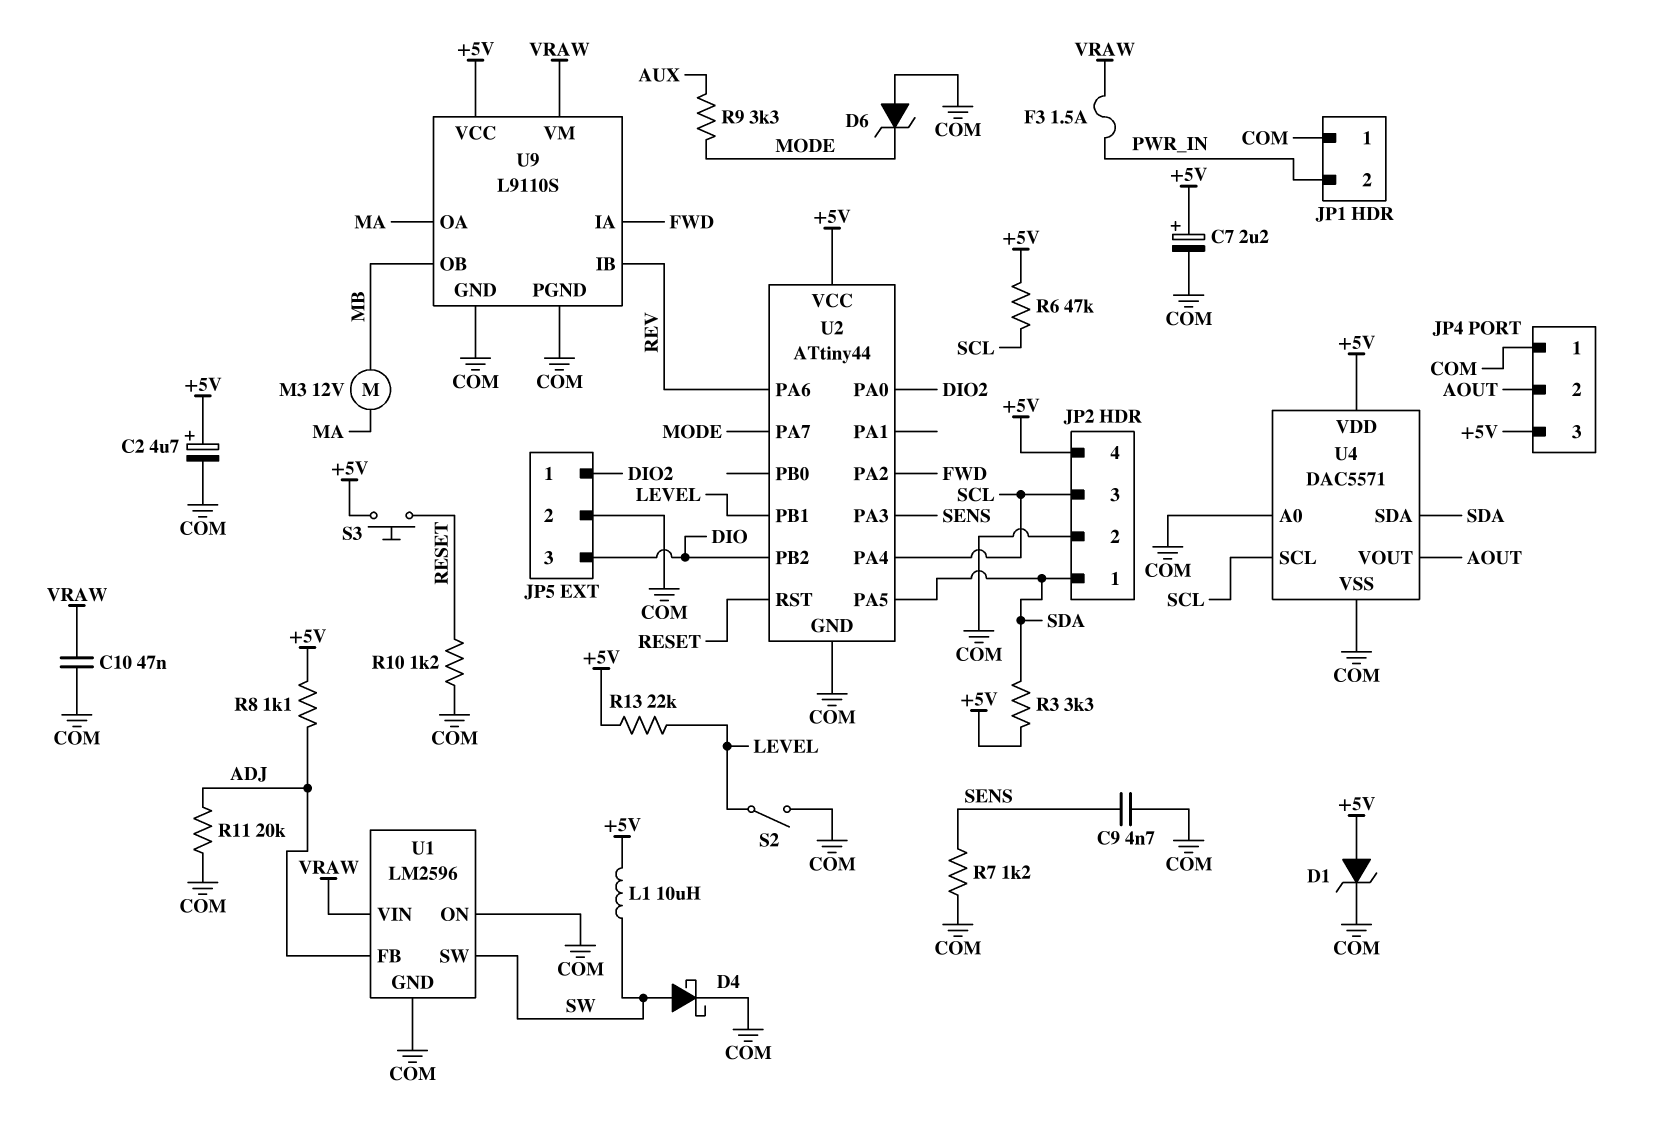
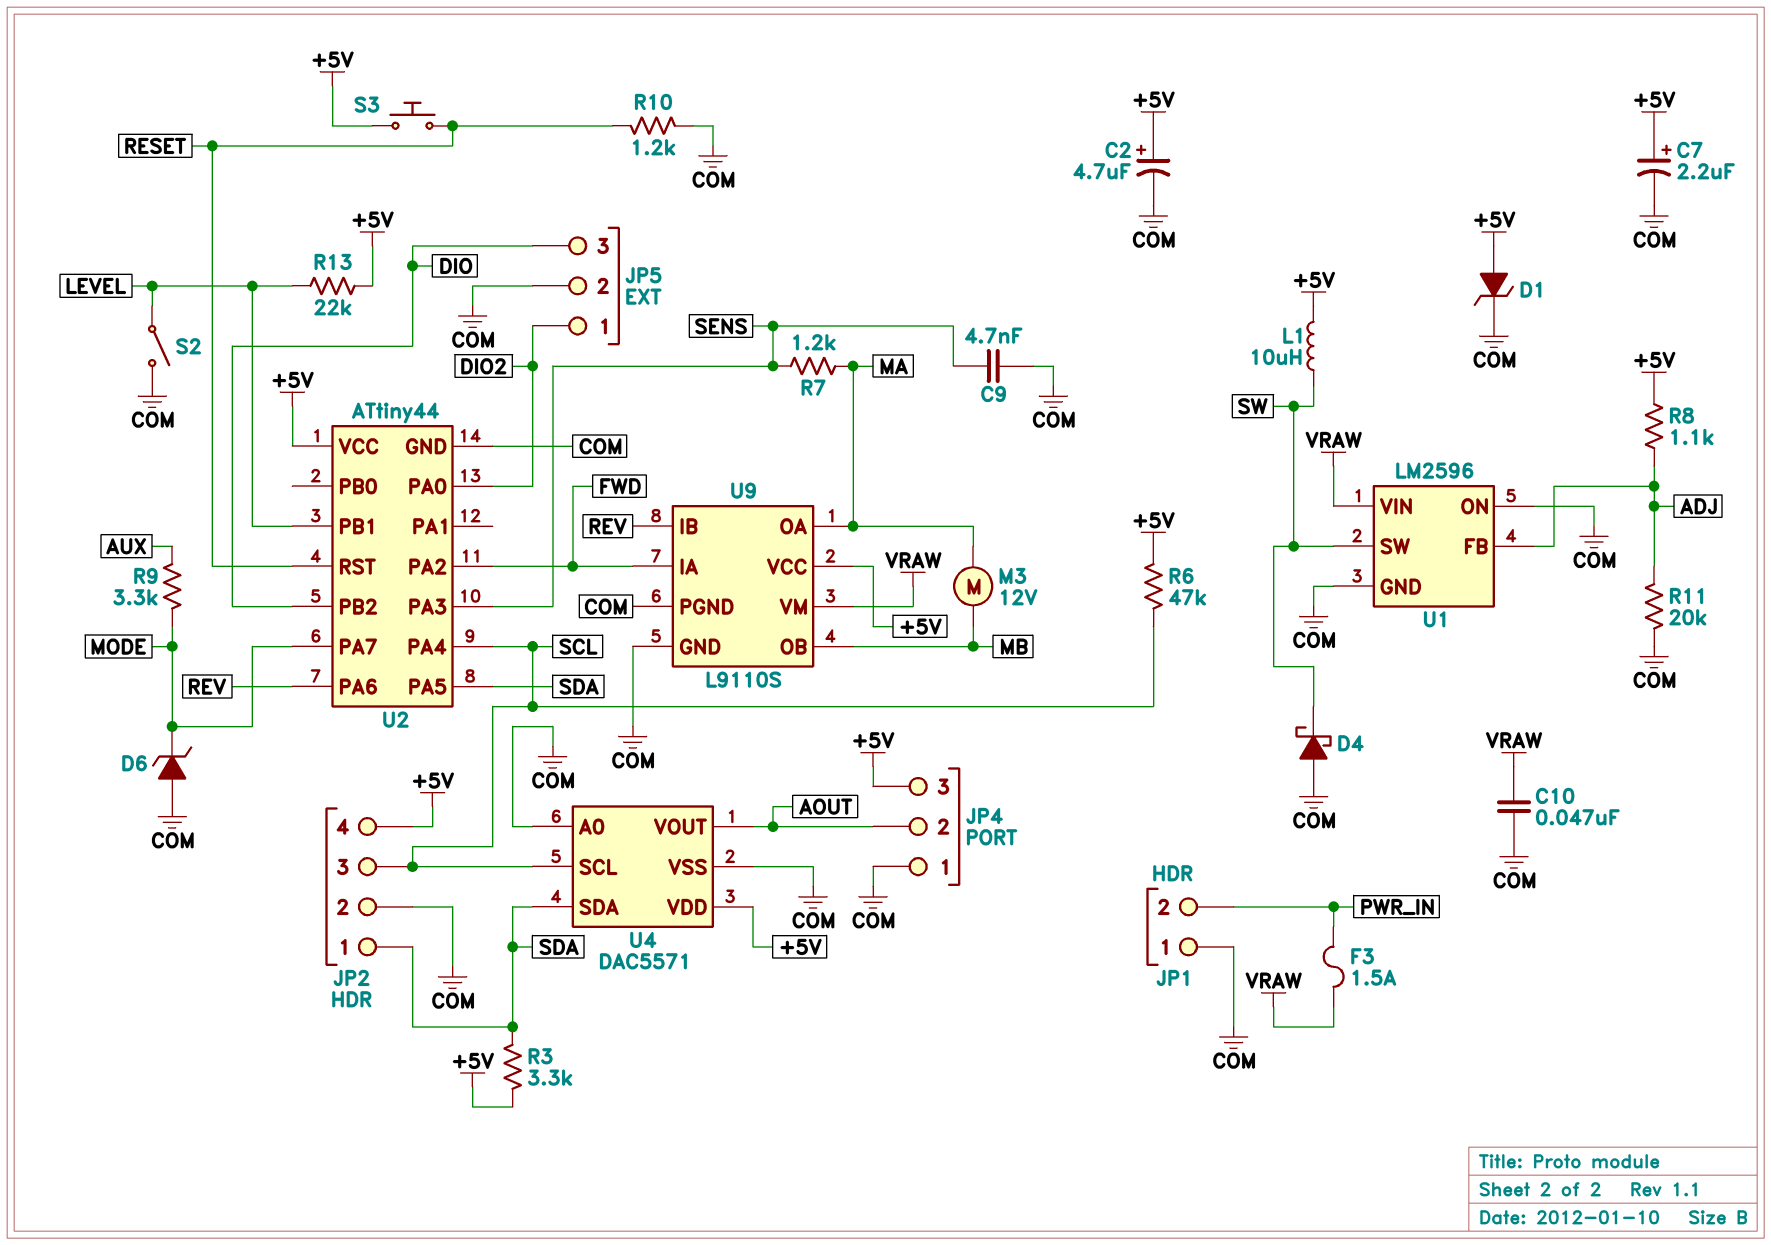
D4: schottky (A SW, K COM) -> schottky (A COM, K SW)
R7: 1.2k (COM, SENS) -> 1.2k (MA, SENS)

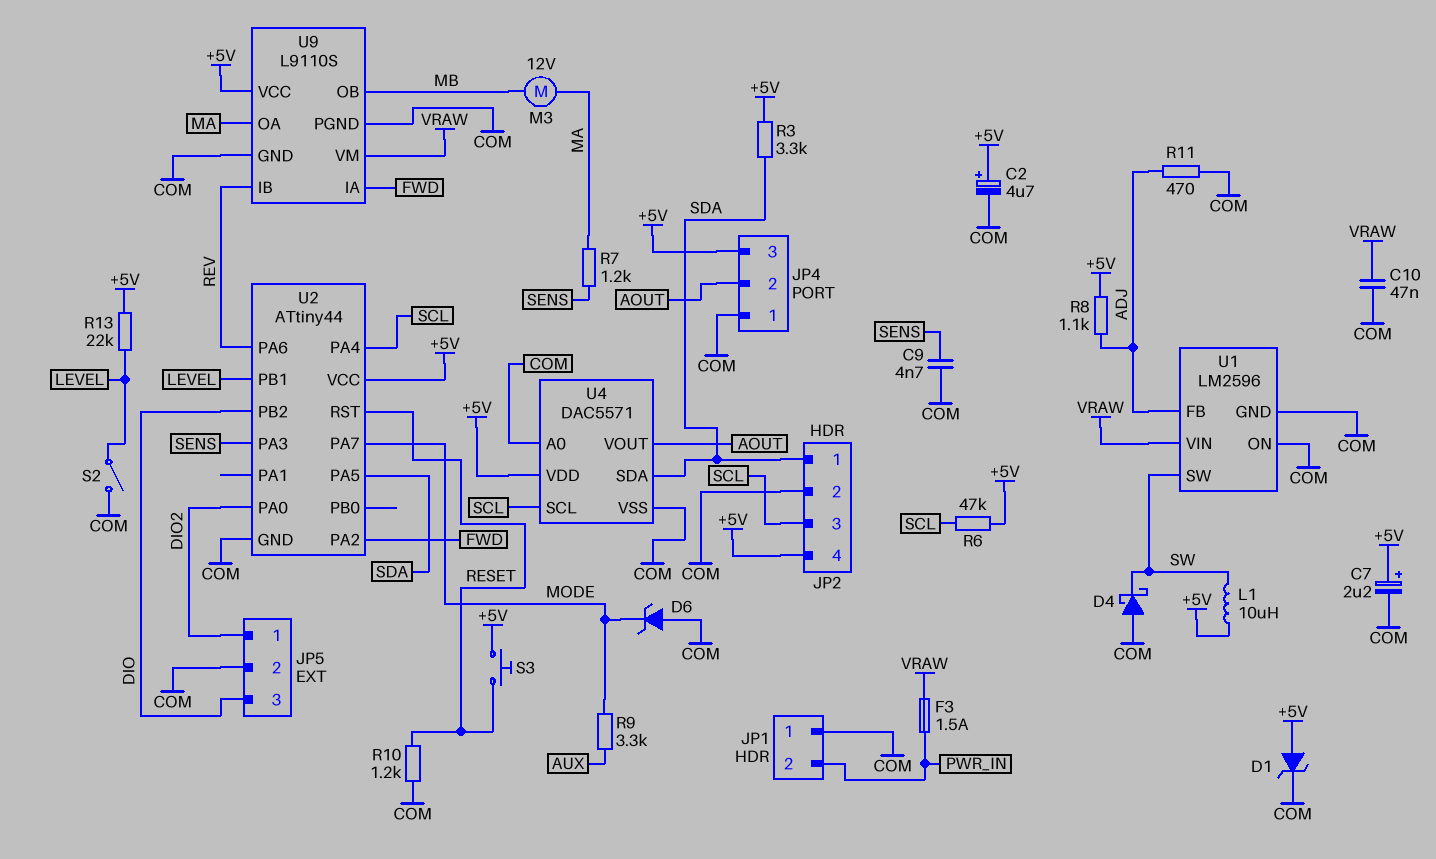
R11: 20k (ADJ, COM) -> 470 (ADJ, COM)

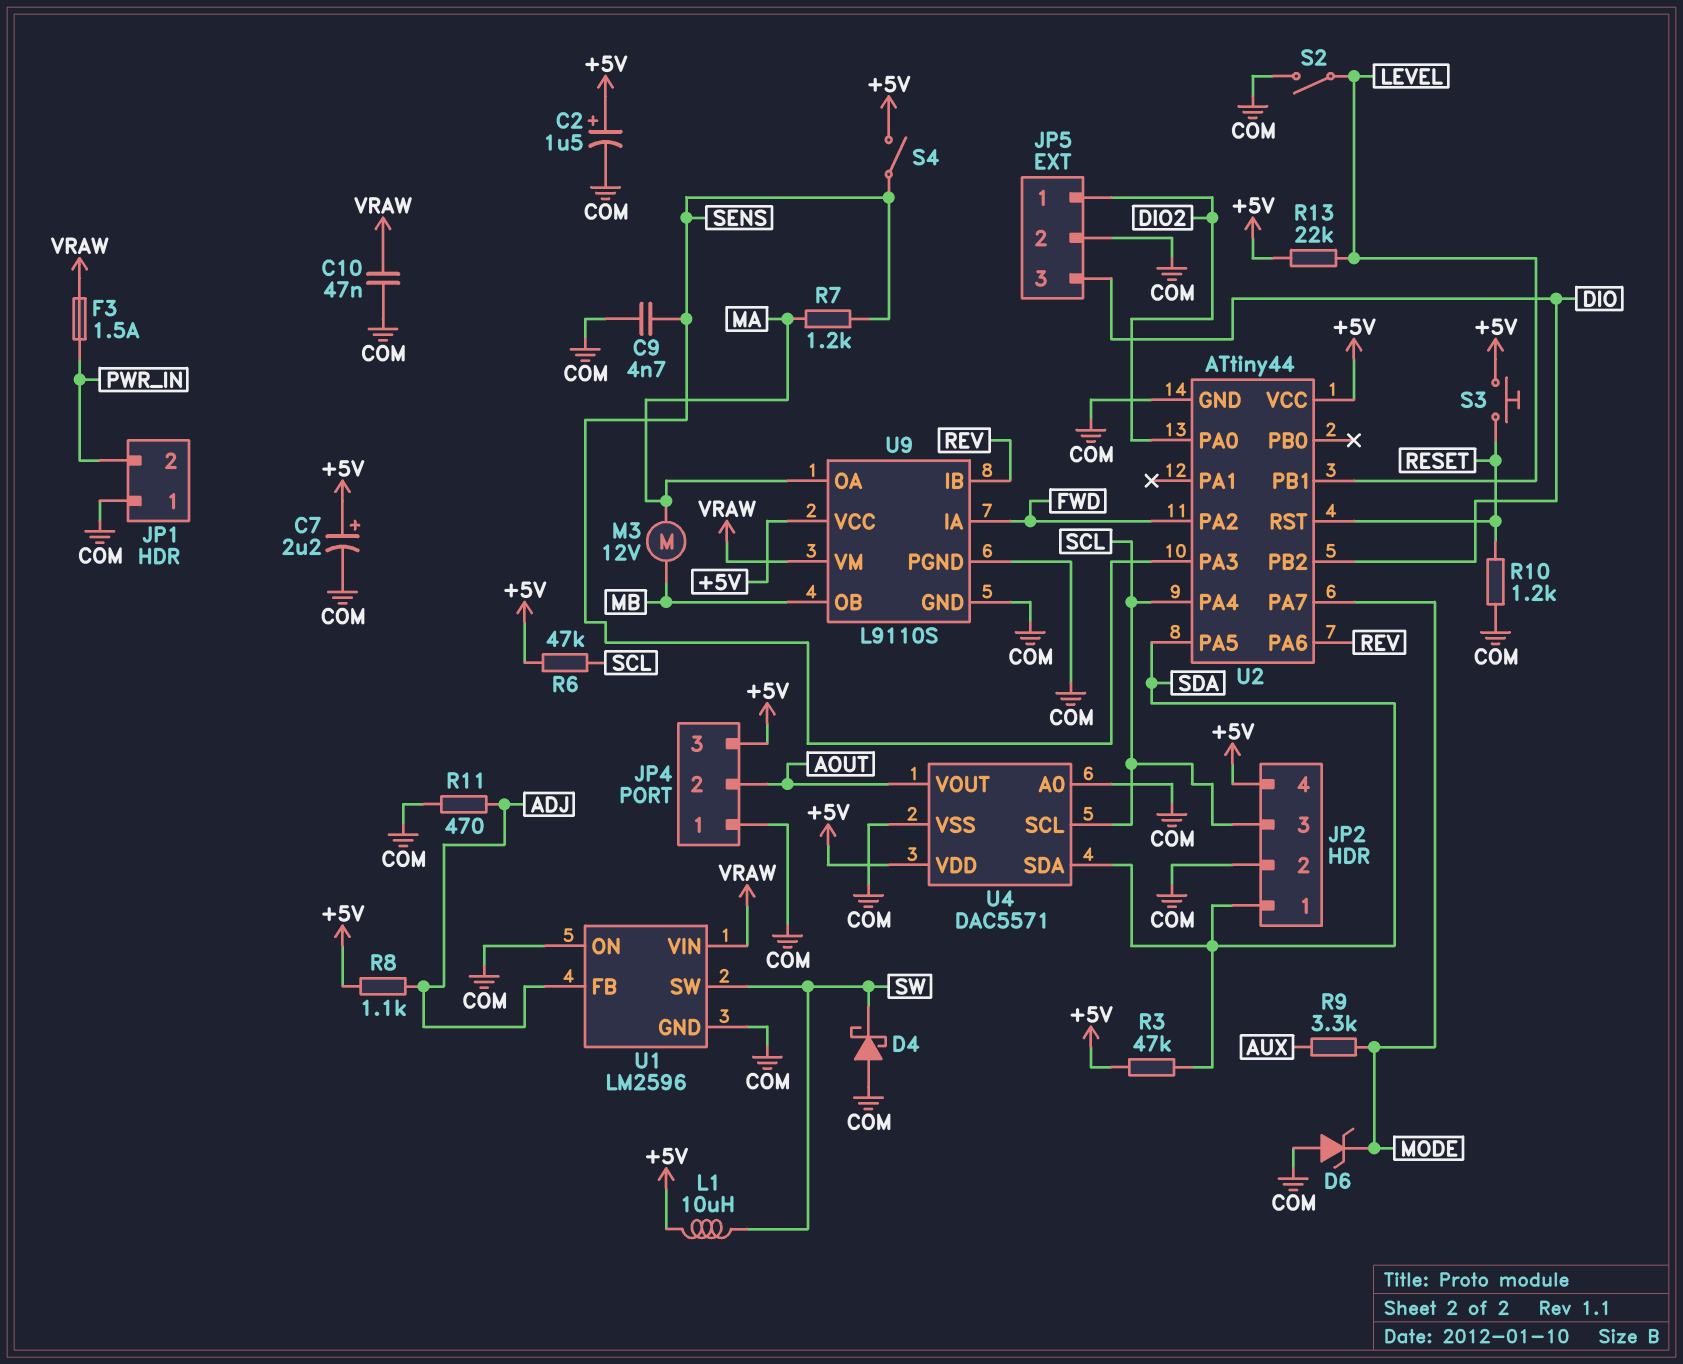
C2: 4.7uF (plus +5V, minus COM) -> 1.5uF (plus +5V, minus COM)
D1: zener (A +5V, K COM) -> none
R3: 3.3k (+5V, SDA) -> 47k (+5V, SDA)
S4: none -> switch (+5V, SENS)

